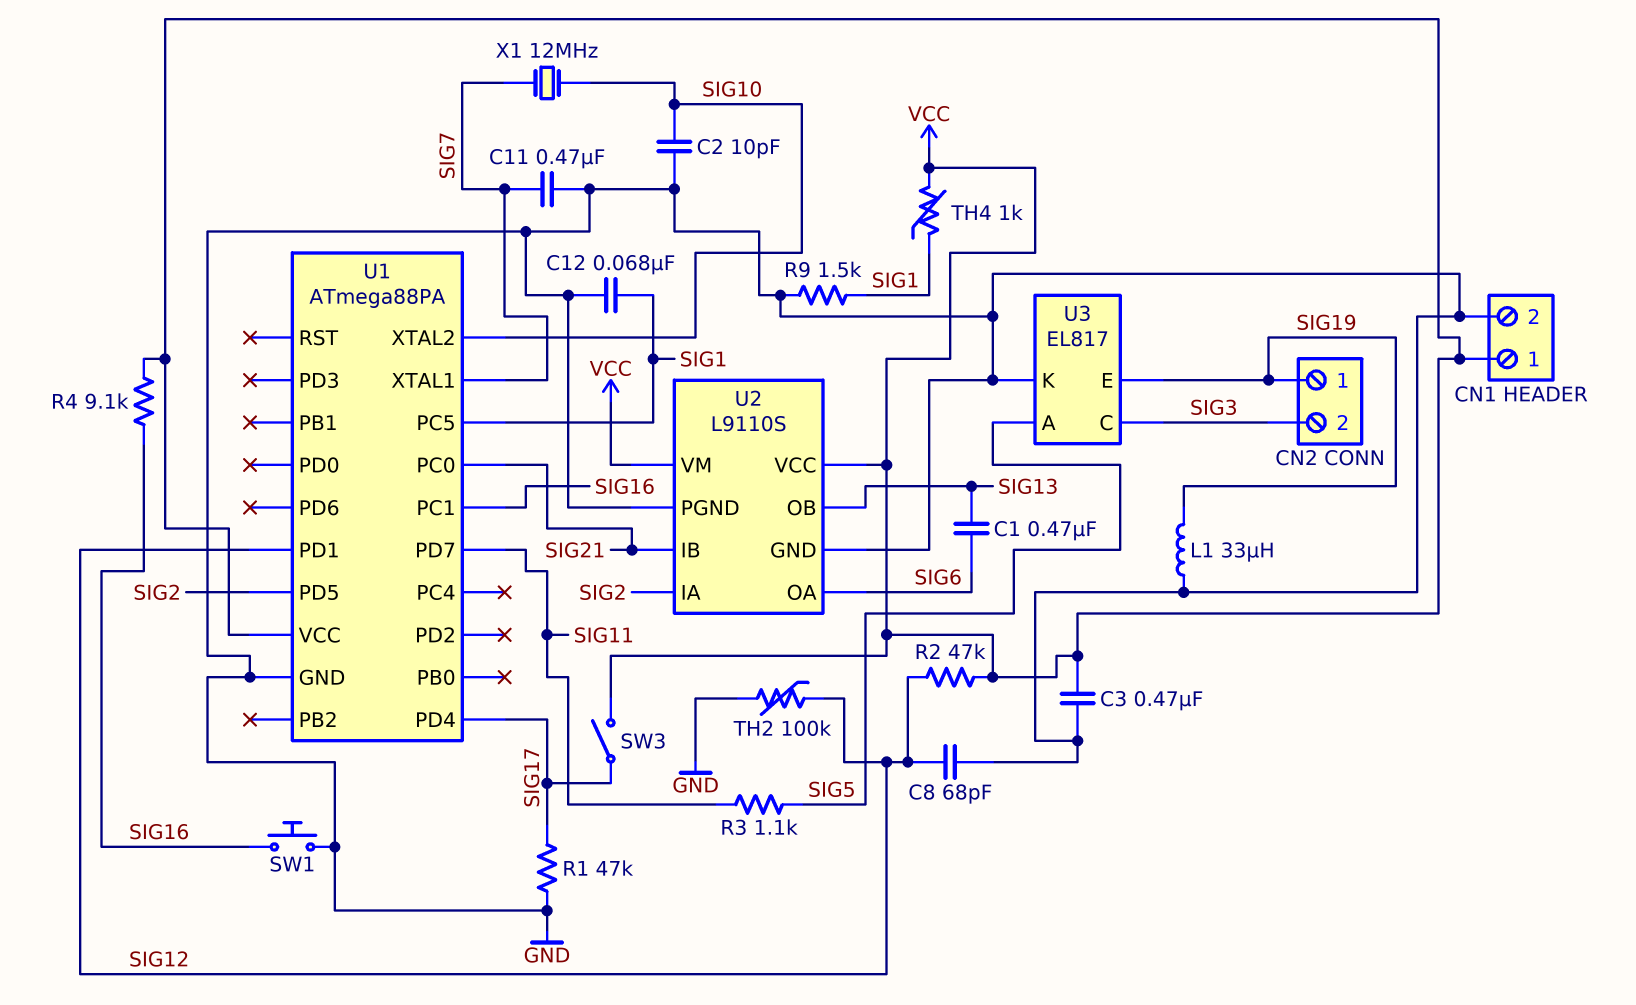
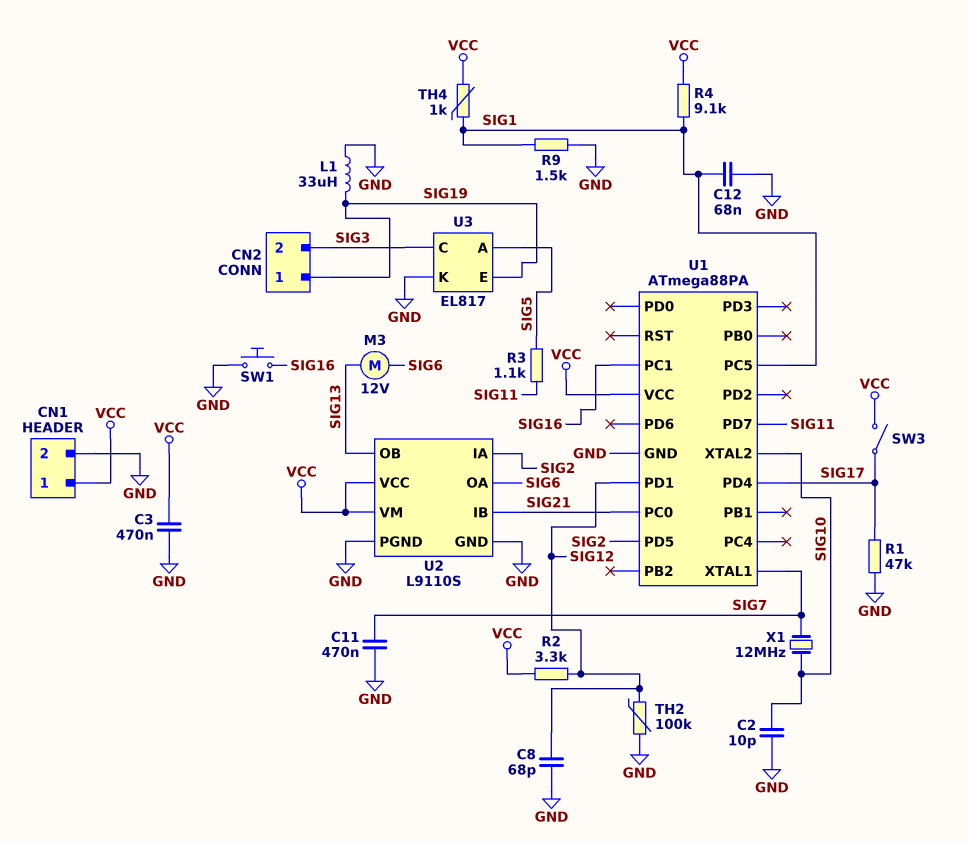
C1: 470nF (SIG6, SIG13) -> none
M3: none -> motor 12V (SIG6, SIG13)
R2: 47k (SIG12, VCC) -> 3.3k (SIG12, VCC)
R4: 9.1k (SIG16, VCC) -> 9.1k (SIG1, VCC)

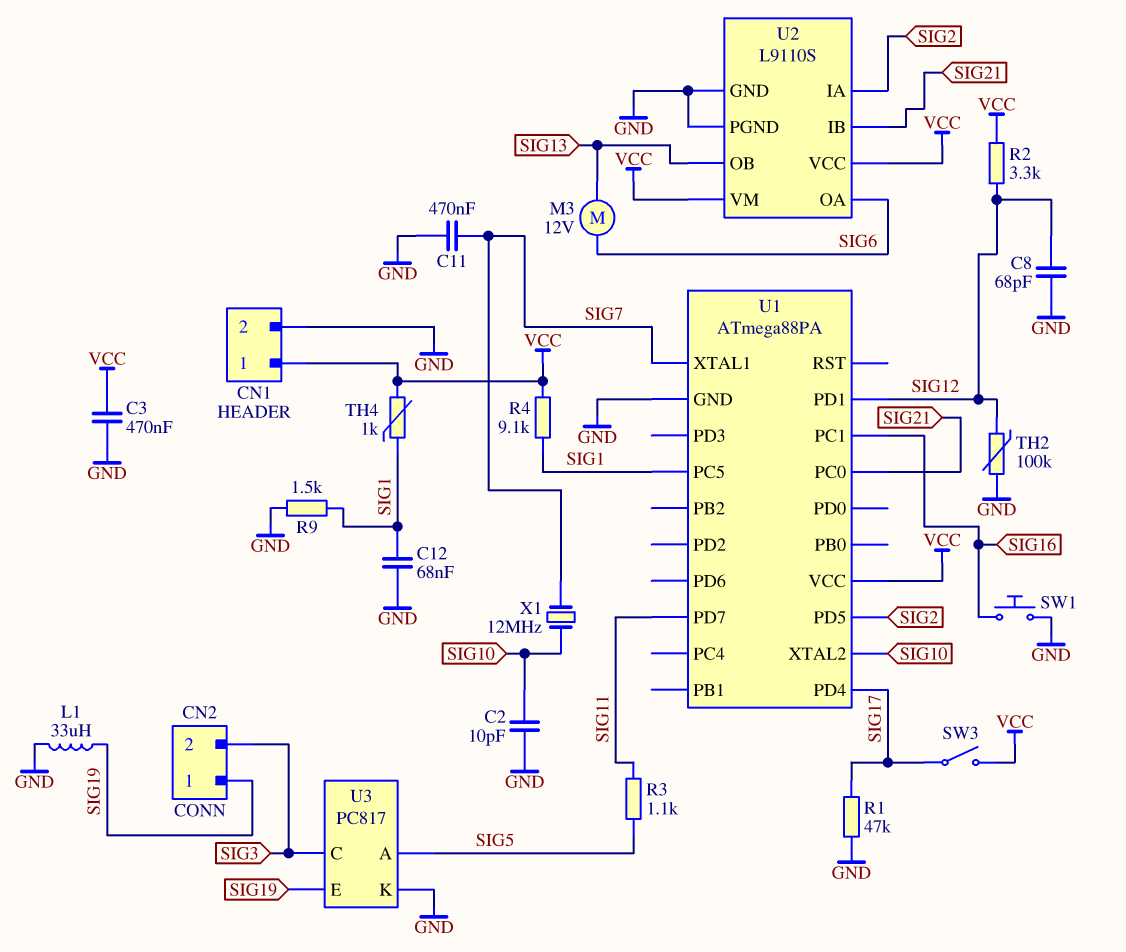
U3: EL817 -> PC817

